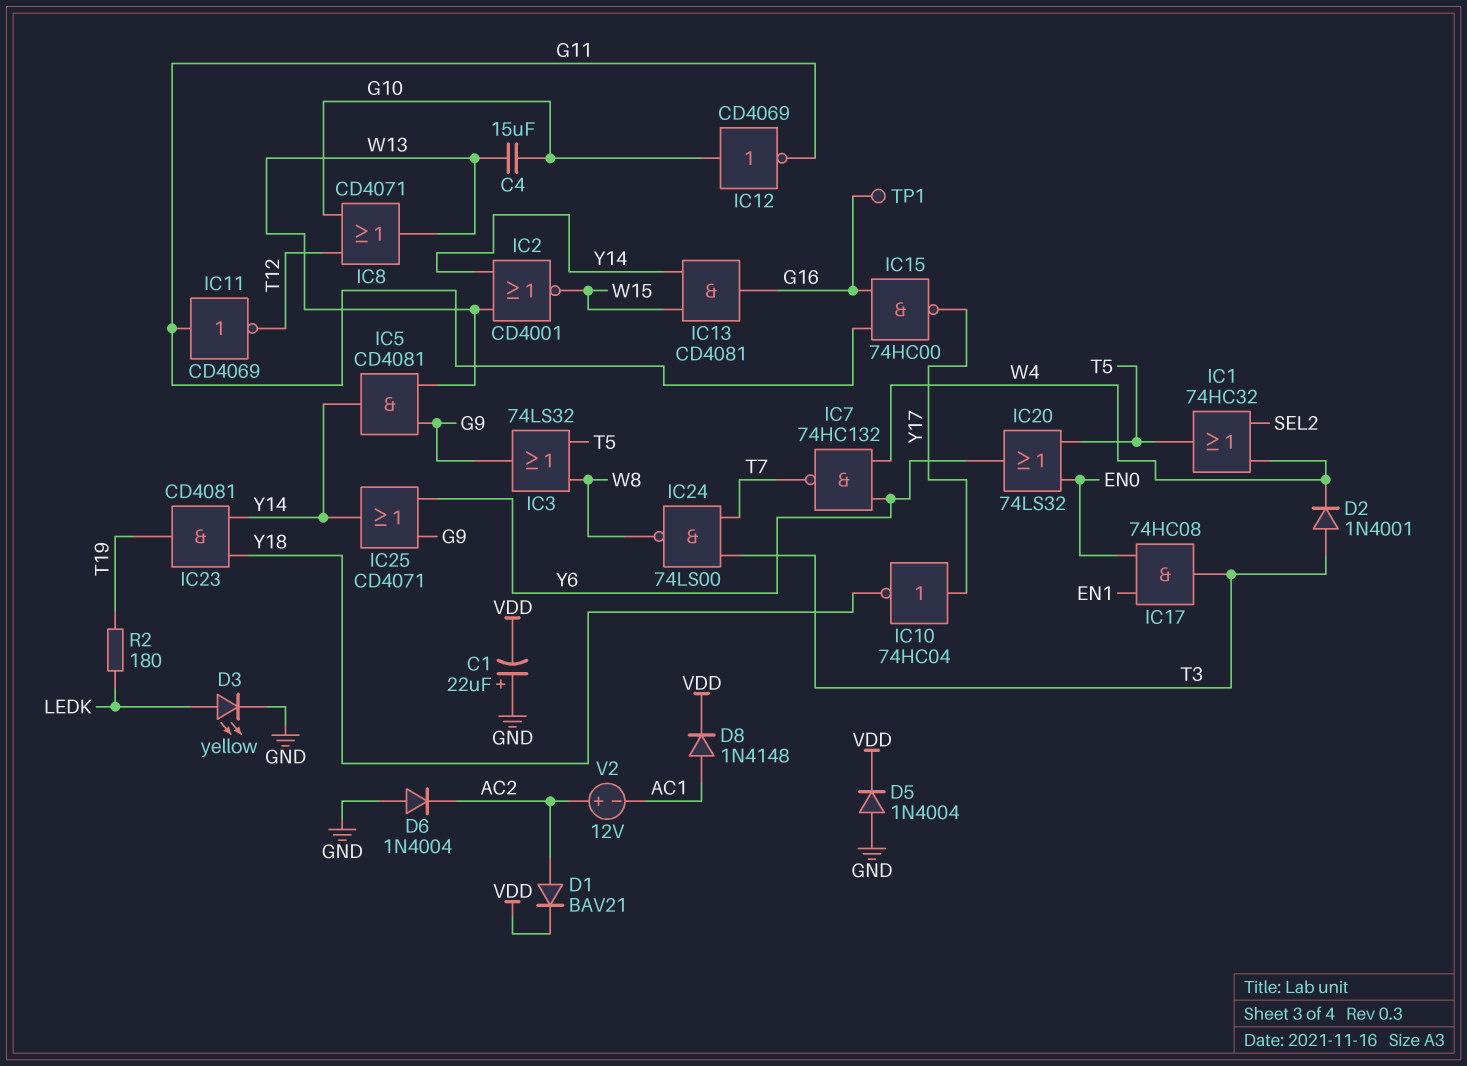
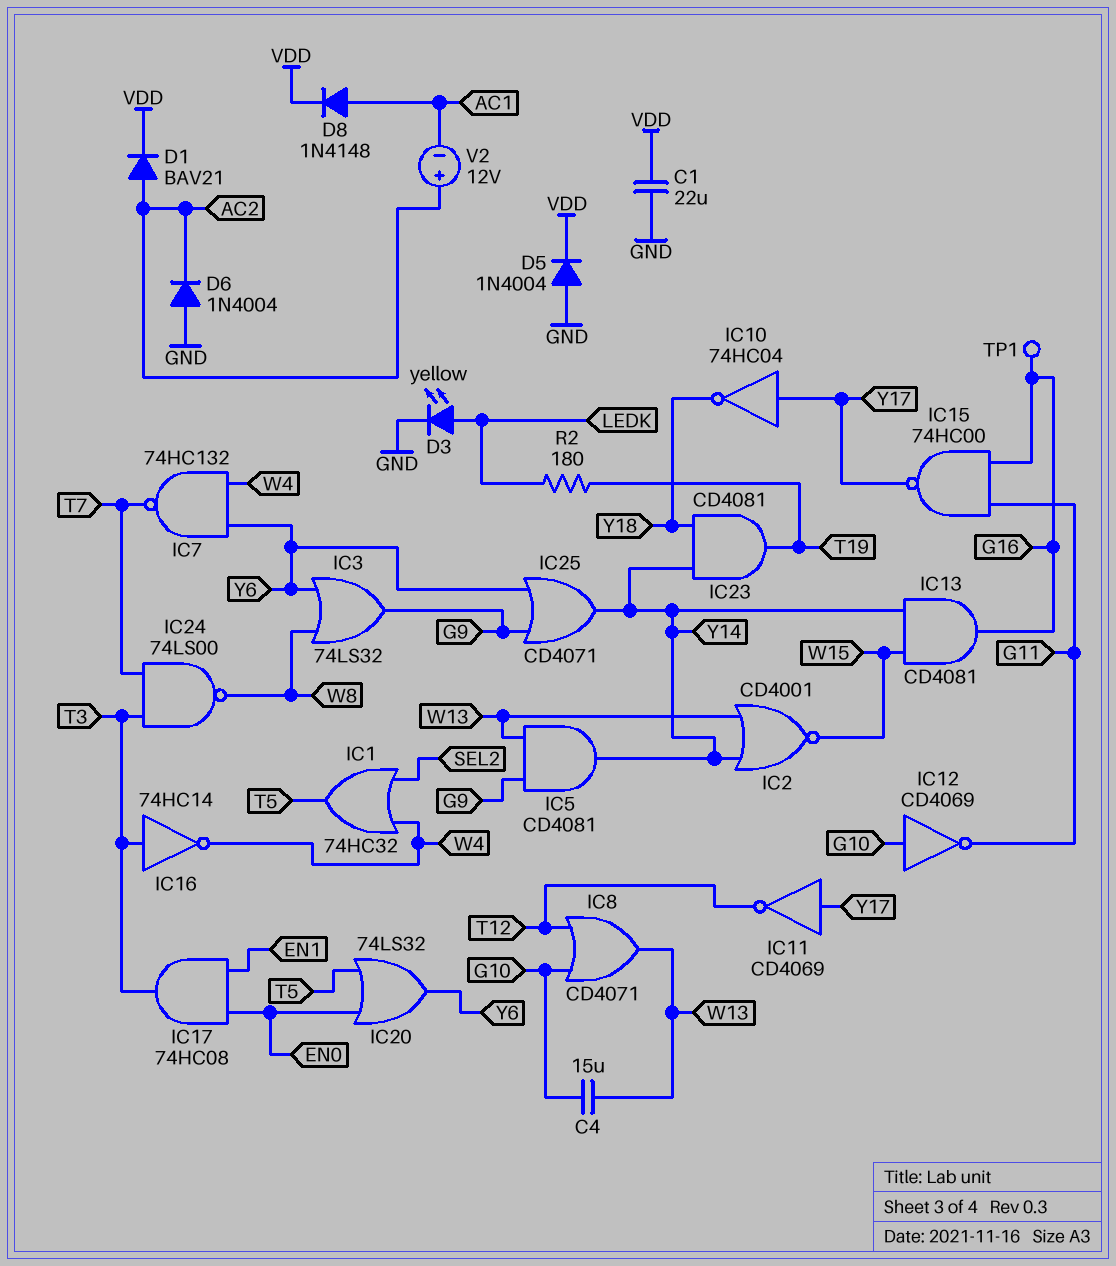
C1: 22uF (plus GND, minus VDD) -> 22uF (GND, VDD)
D2: diode 1N4001 (A T3, K W4) -> none
IC3: OR 74LS32 (in T5, in W8, out G9) -> OR 74LS32 (in W8, in Y6, out G9)
IC11: NOT CD4069 (in G11, out T12) -> NOT CD4069 (in Y17, out T12)
IC16: none -> NOT 74HC14 (in T3, out W4)

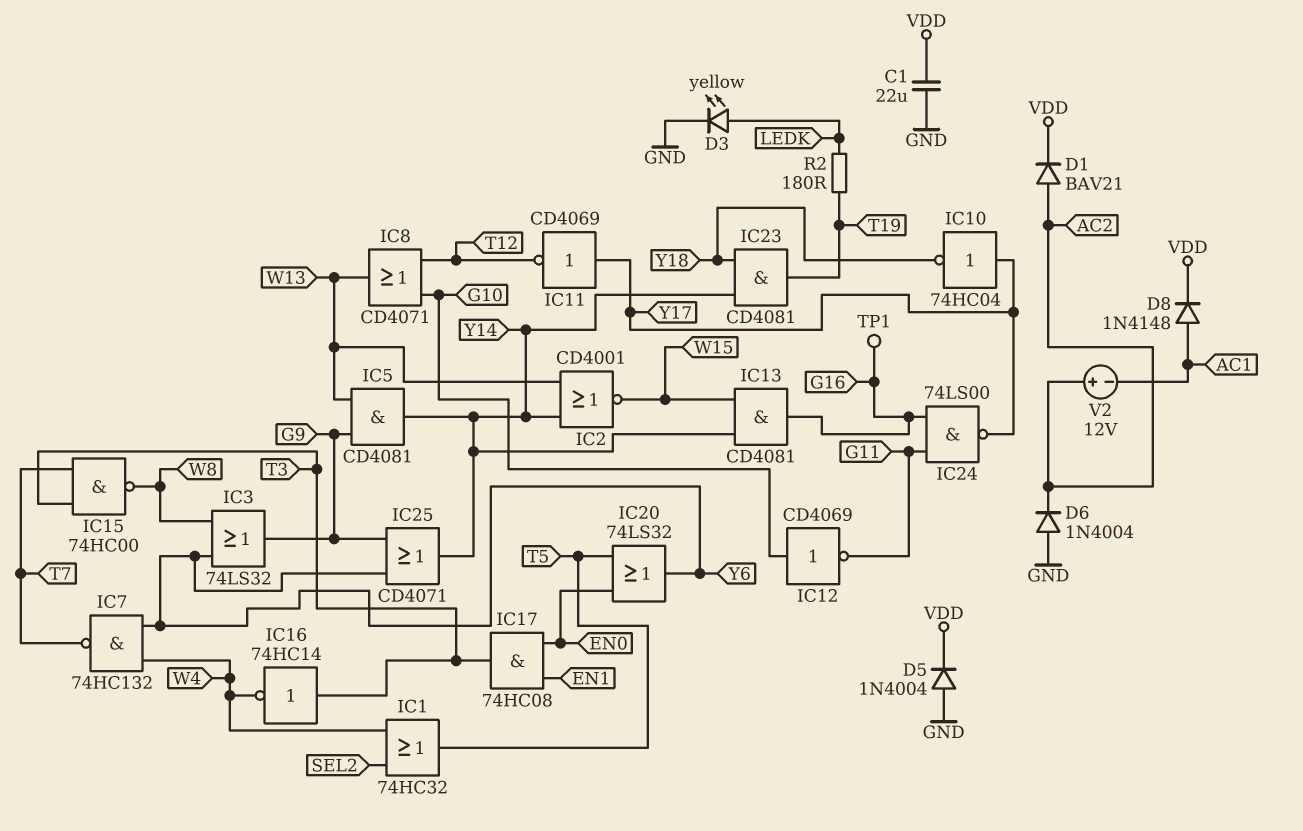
C4: 15uF (G10, W13) -> none
IC15: NAND 74HC00 (in G11, in G16, out Y17) -> NAND 74HC00 (in T3, in T7, out W8)
IC24: NAND 74LS00 (in T3, in T7, out W8) -> NAND 74LS00 (in G11, in G16, out Y17)

